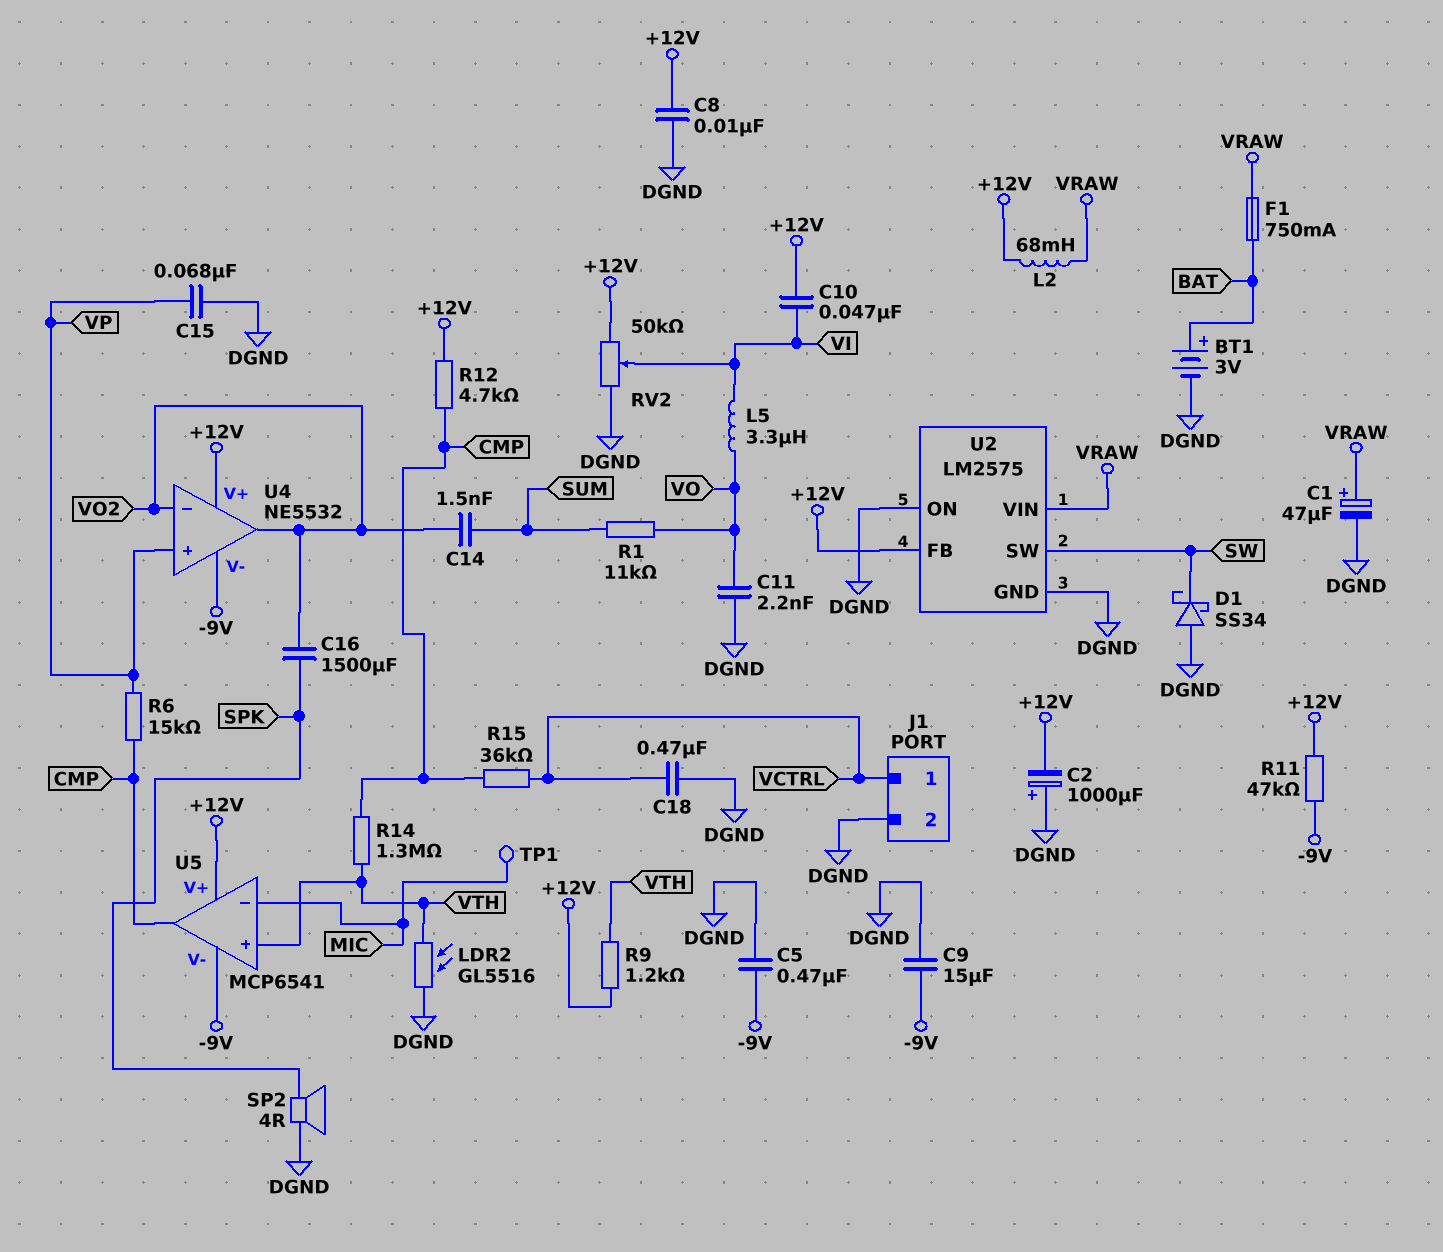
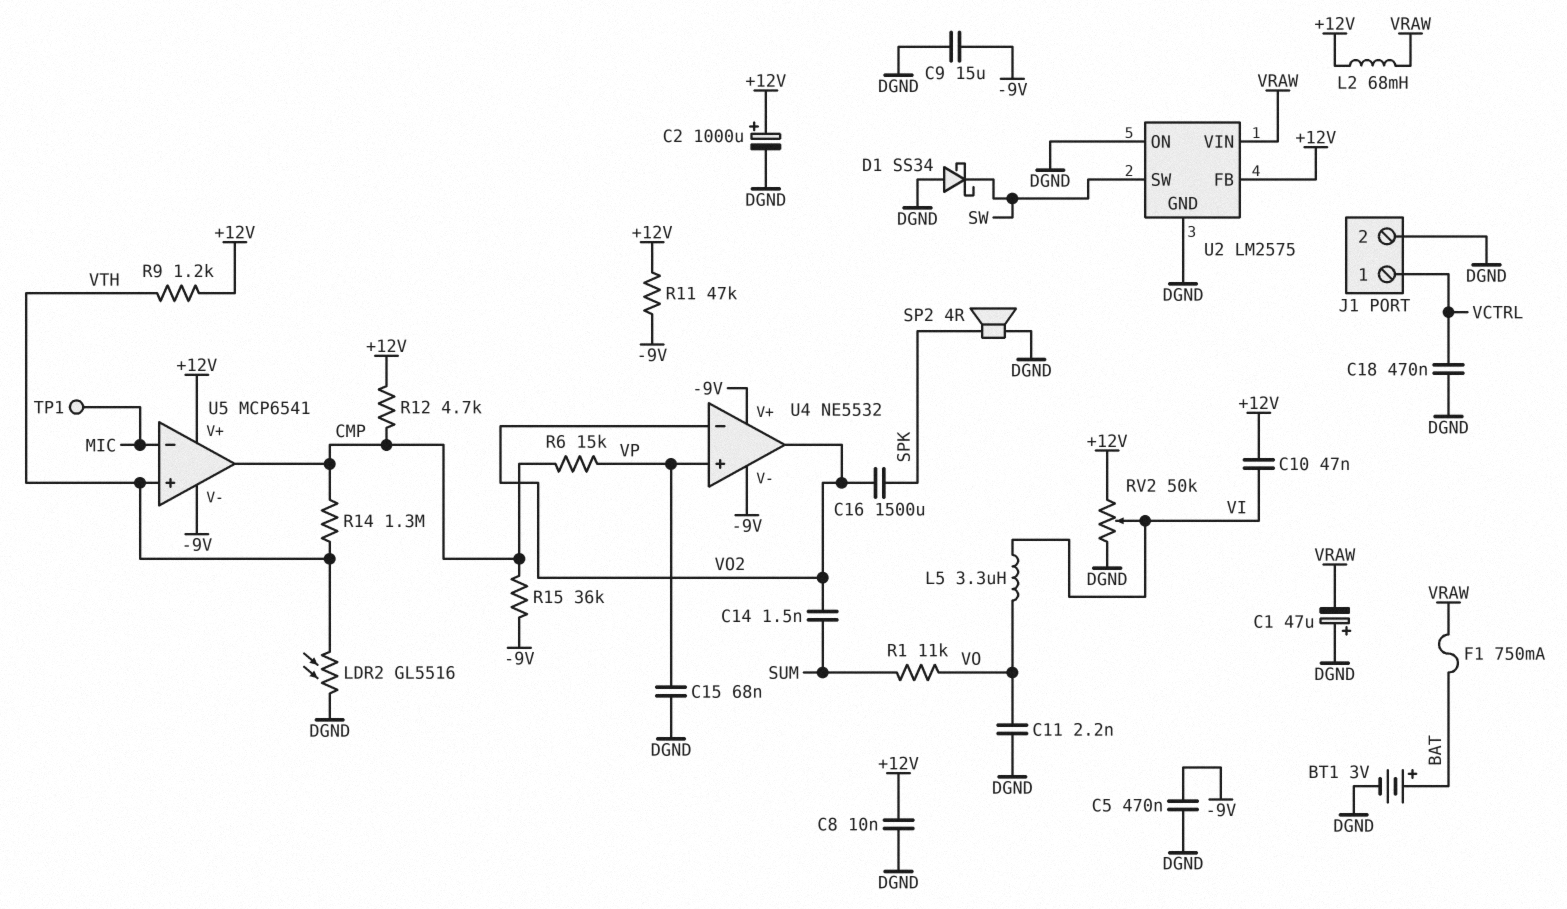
C1: 47uF (plus VRAW, minus DGND) -> 47uF (plus DGND, minus VRAW)
C2: 1000uF (plus DGND, minus +12V) -> 1000uF (plus +12V, minus DGND)
R15: 36k (CMP, VCTRL) -> 36k (-9V, CMP)
U4 pin V+: +12V -> -9V

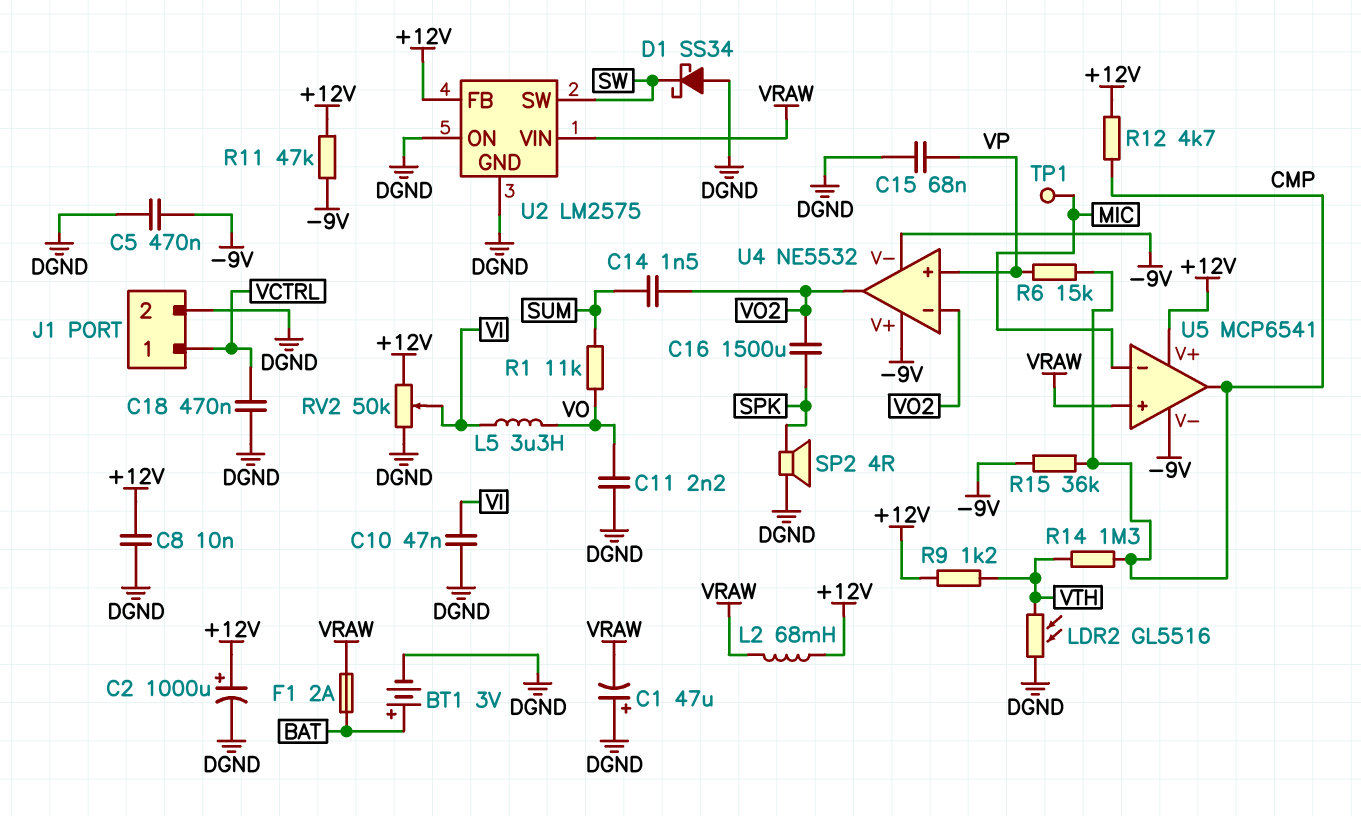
C9: 15uF (-9V, DGND) -> none
C10: 47nF (+12V, VI) -> 47nF (DGND, VI)
F1: 750mA (BAT, VRAW) -> 2A (BAT, VRAW)
U5 pin in+: VTH -> VRAW

